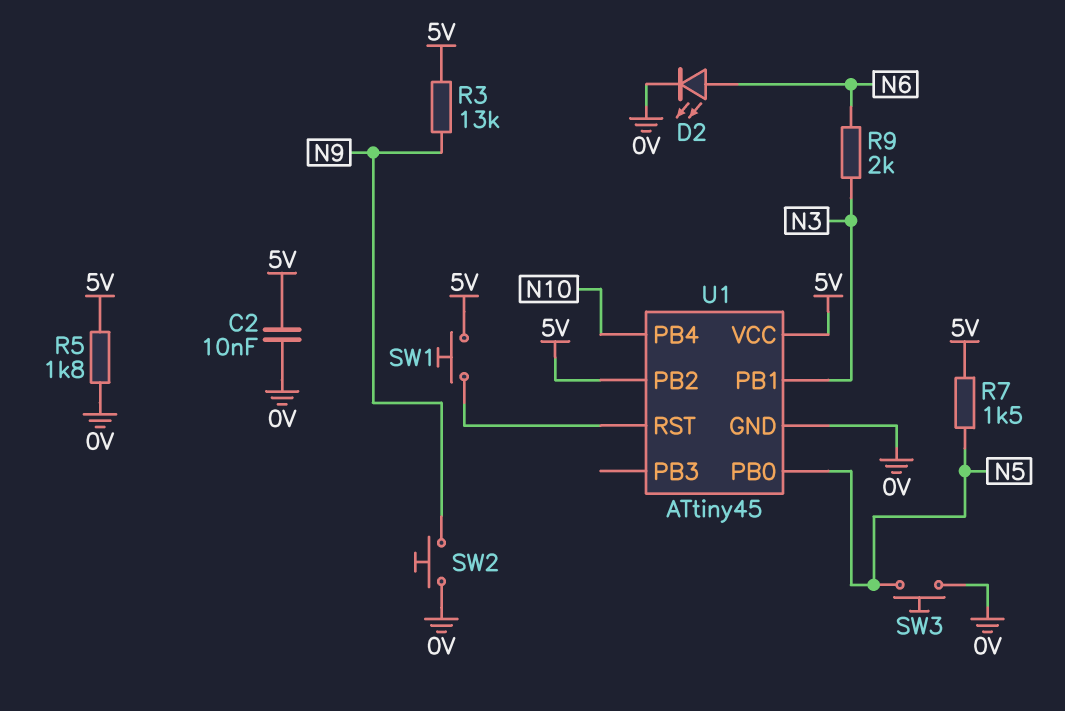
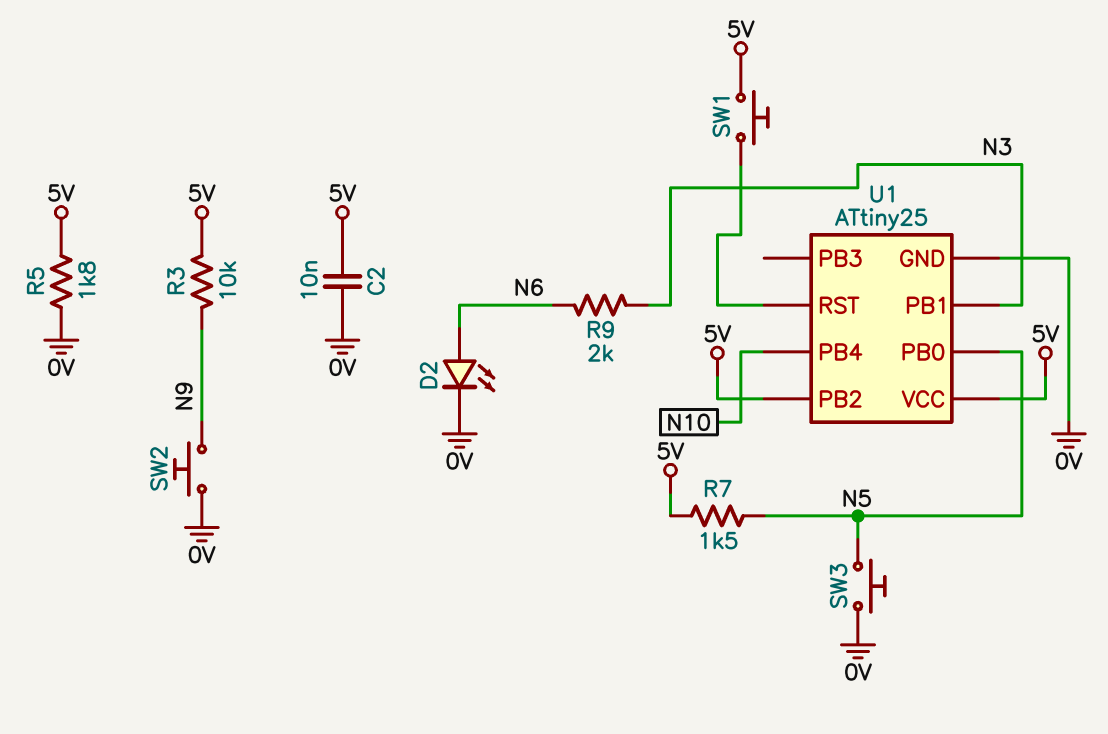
R3: 13k (5V, N9) -> 10k (5V, N9)
U1: ATtiny45 -> ATtiny25

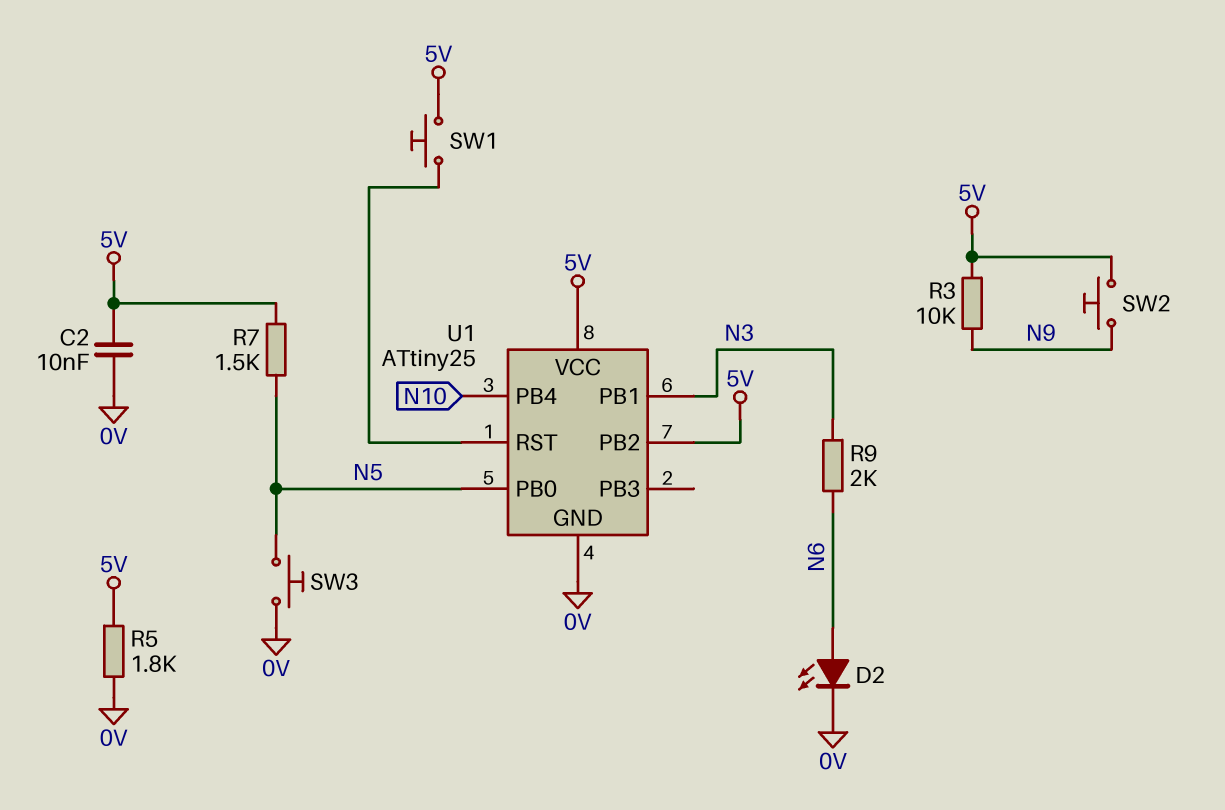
SW2: button (0V, N9) -> button (5V, N9)

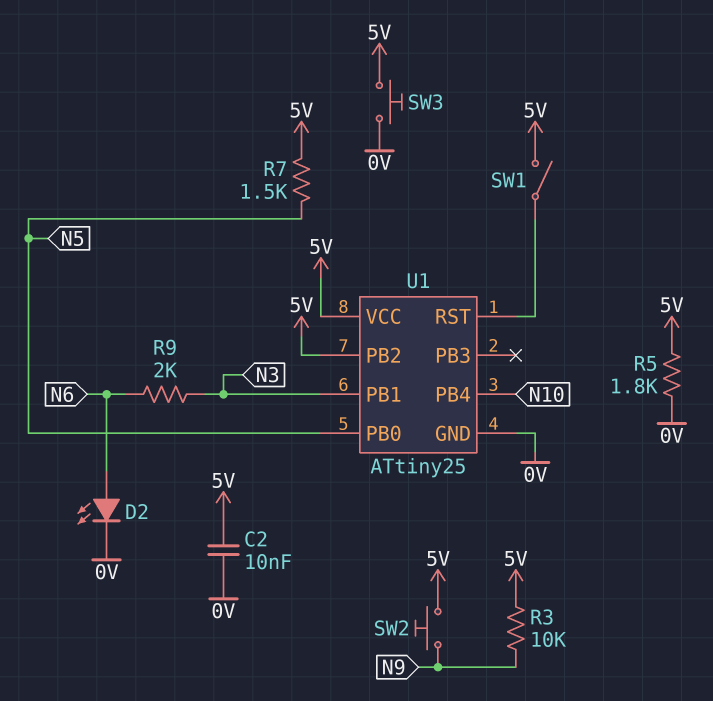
SW1: button (5V, U1/RST) -> switch (5V, U1/RST)
SW3: button (0V, N5) -> button (0V, 5V)

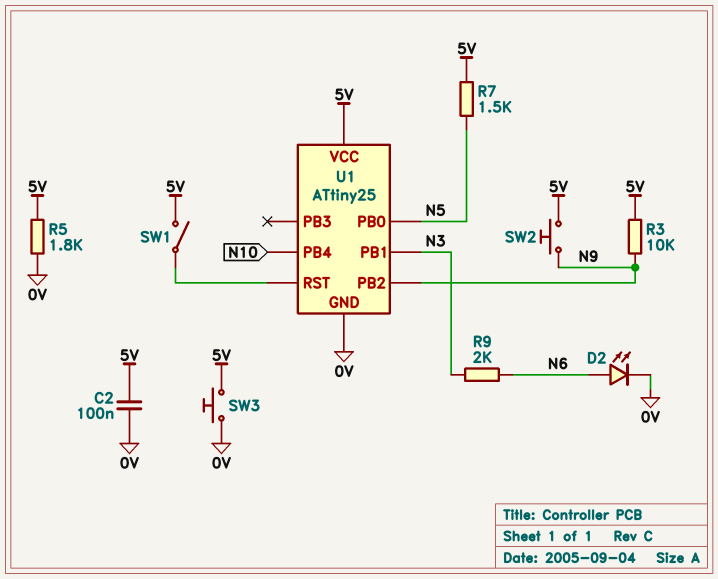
C2: 10nF (0V, 5V) -> 100nF (0V, 5V)
U1 pin PB2: 5V -> N9

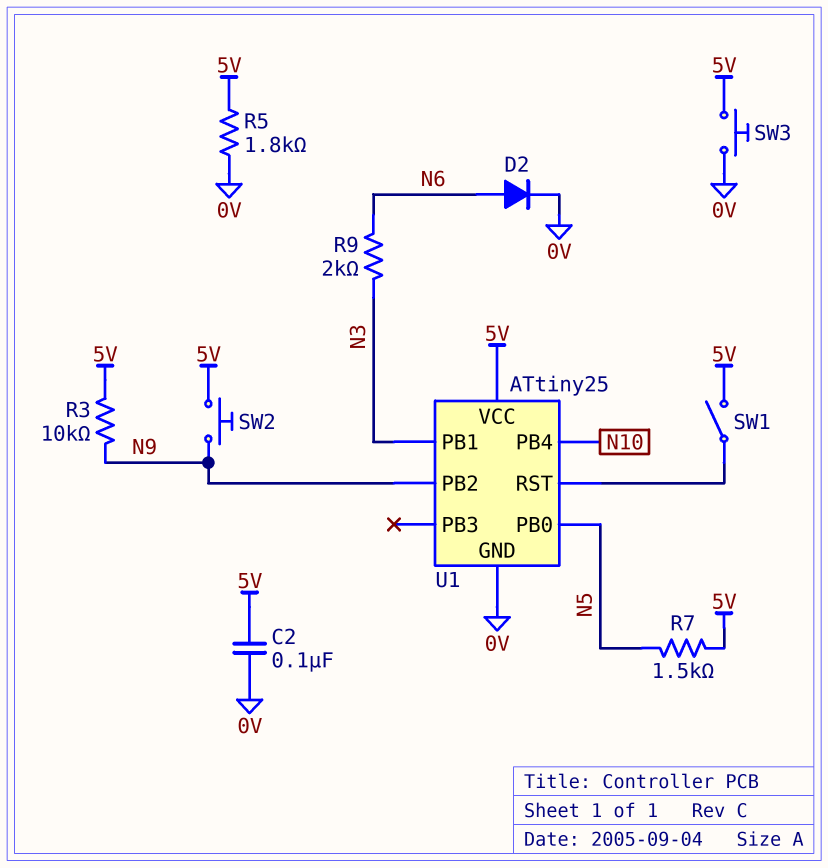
D2: LED (A N6, K 0V) -> diode (A N6, K 0V)

